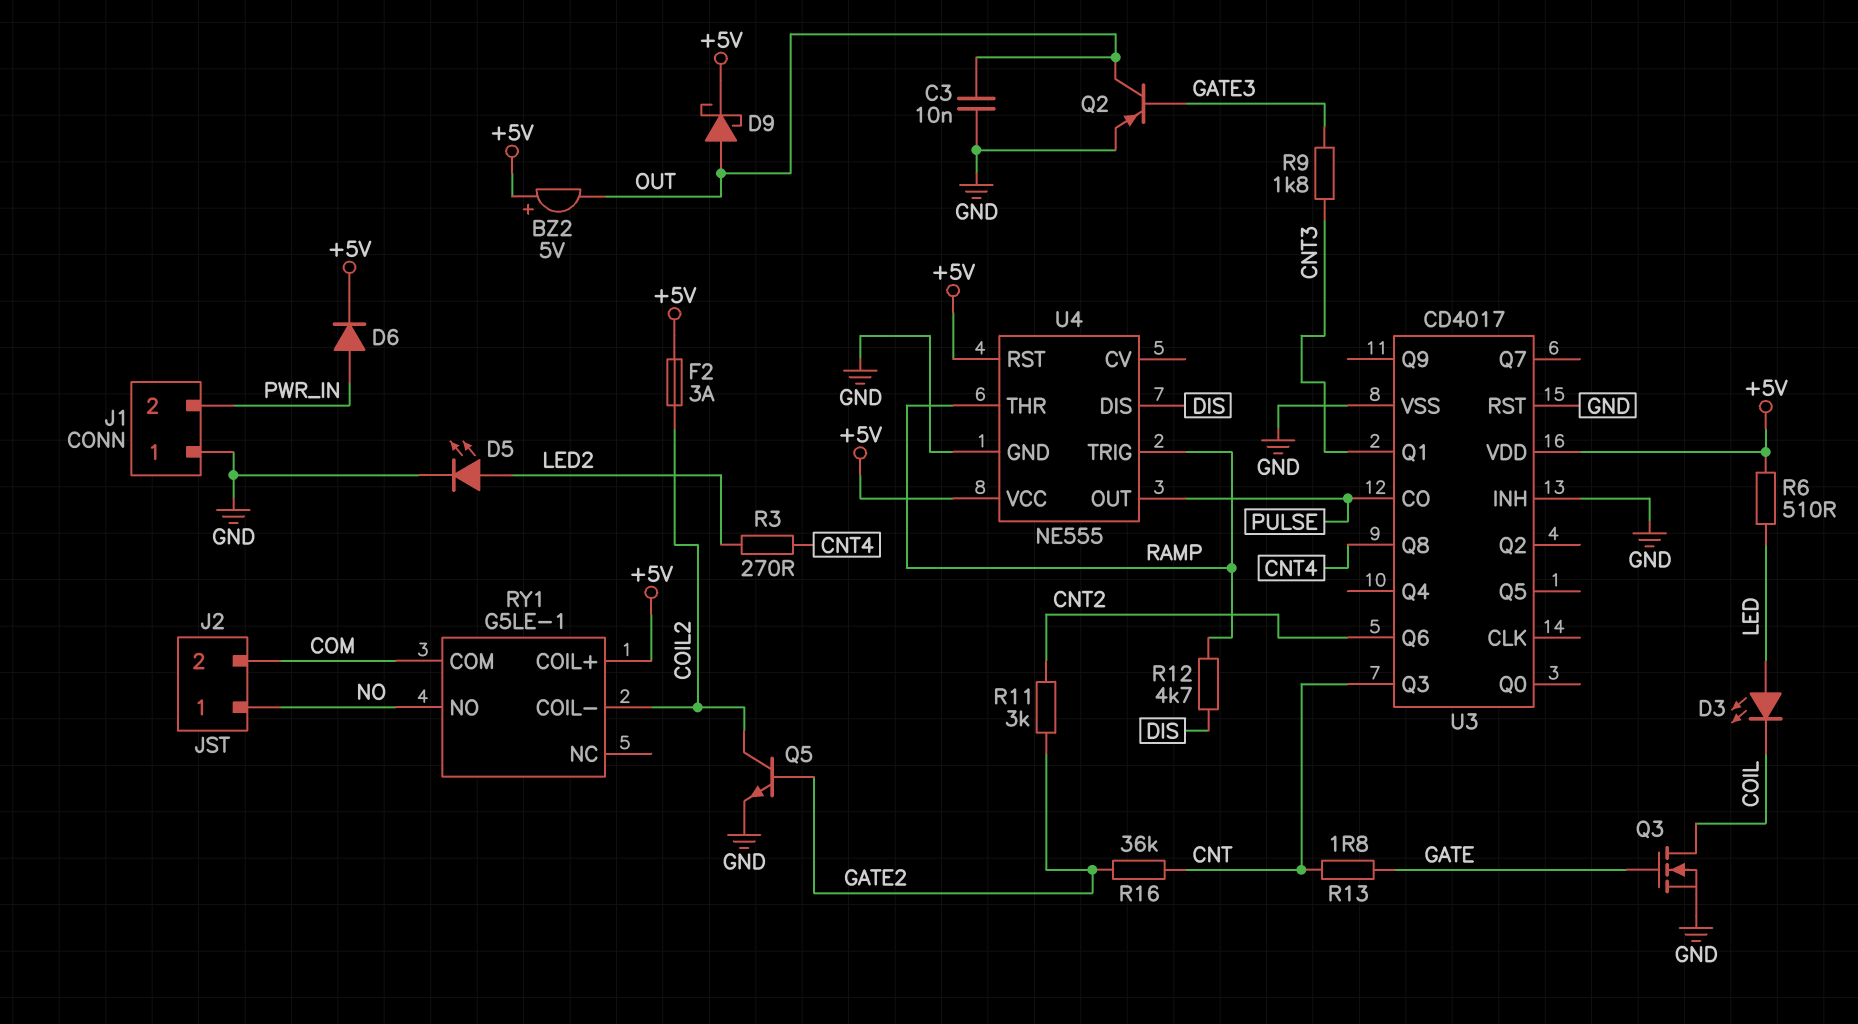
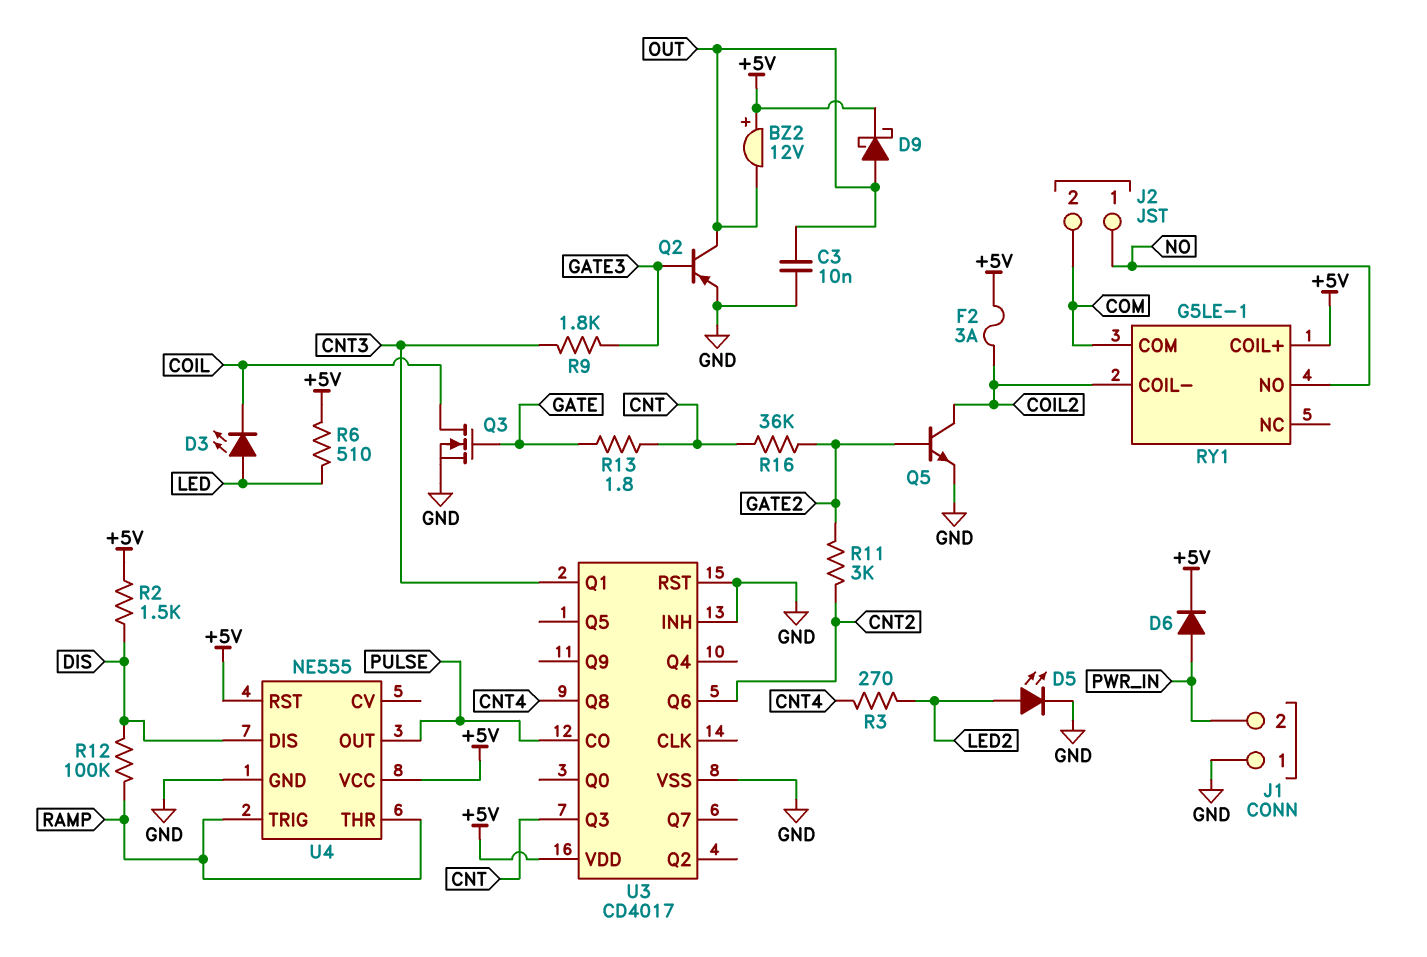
BZ2: buzzer 5V (plus +5V, minus OUT) -> buzzer 12V (plus +5V, minus OUT)
R2: none -> 1.5k (+5V, DIS)
R12: 4.7k (DIS, RAMP) -> 100k (DIS, RAMP)

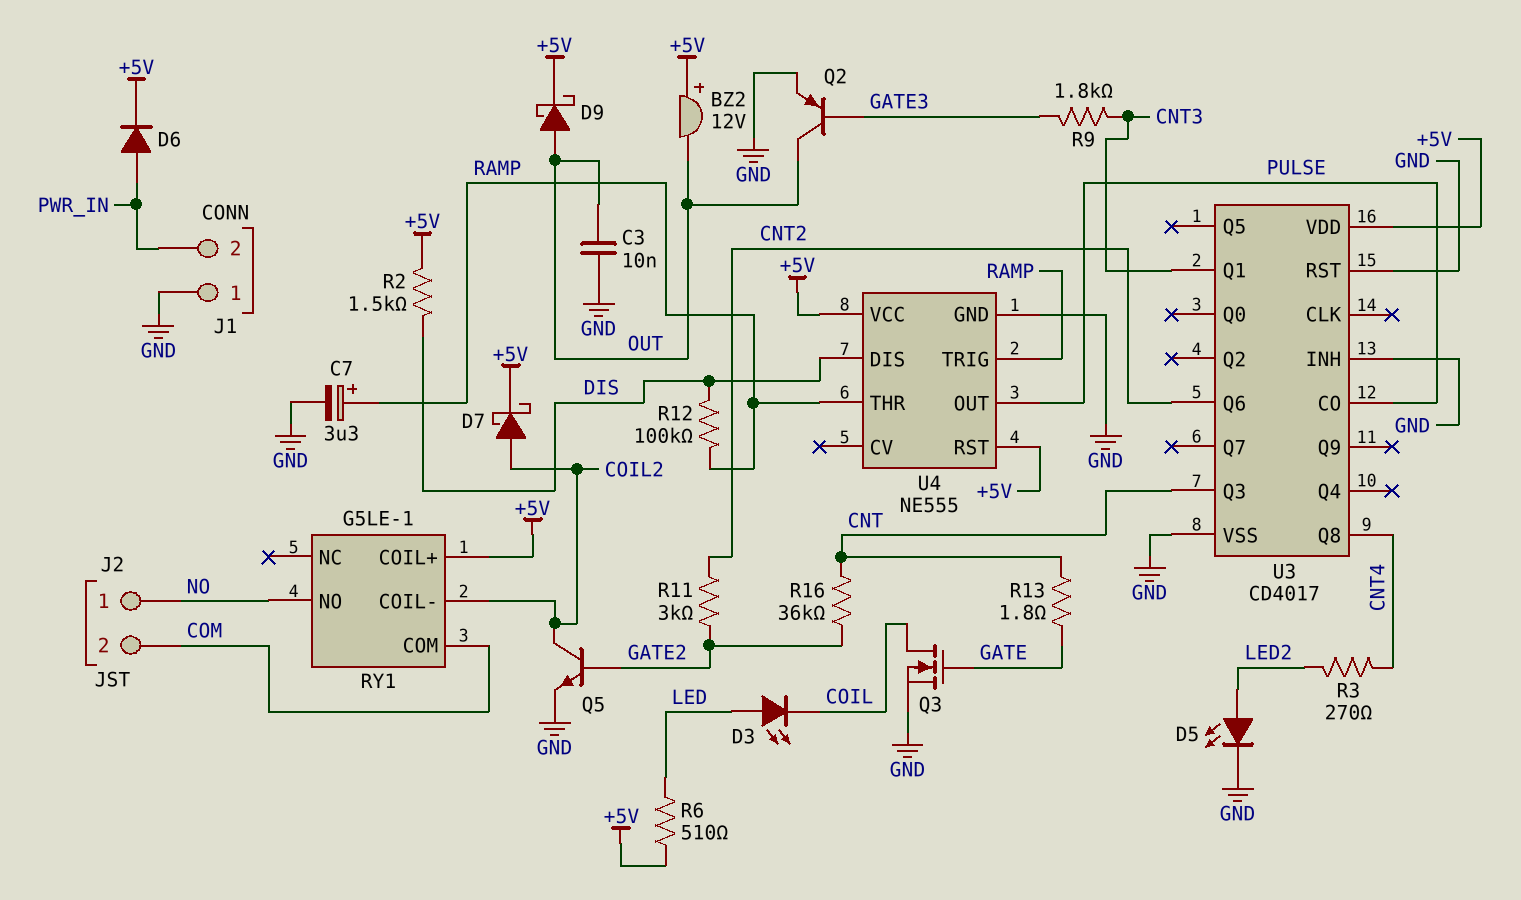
C7: none -> 3.3uF (plus RAMP, minus GND)
D7: none -> schottky (A COIL2, K +5V)
F2: 3A (+5V, COIL2) -> none

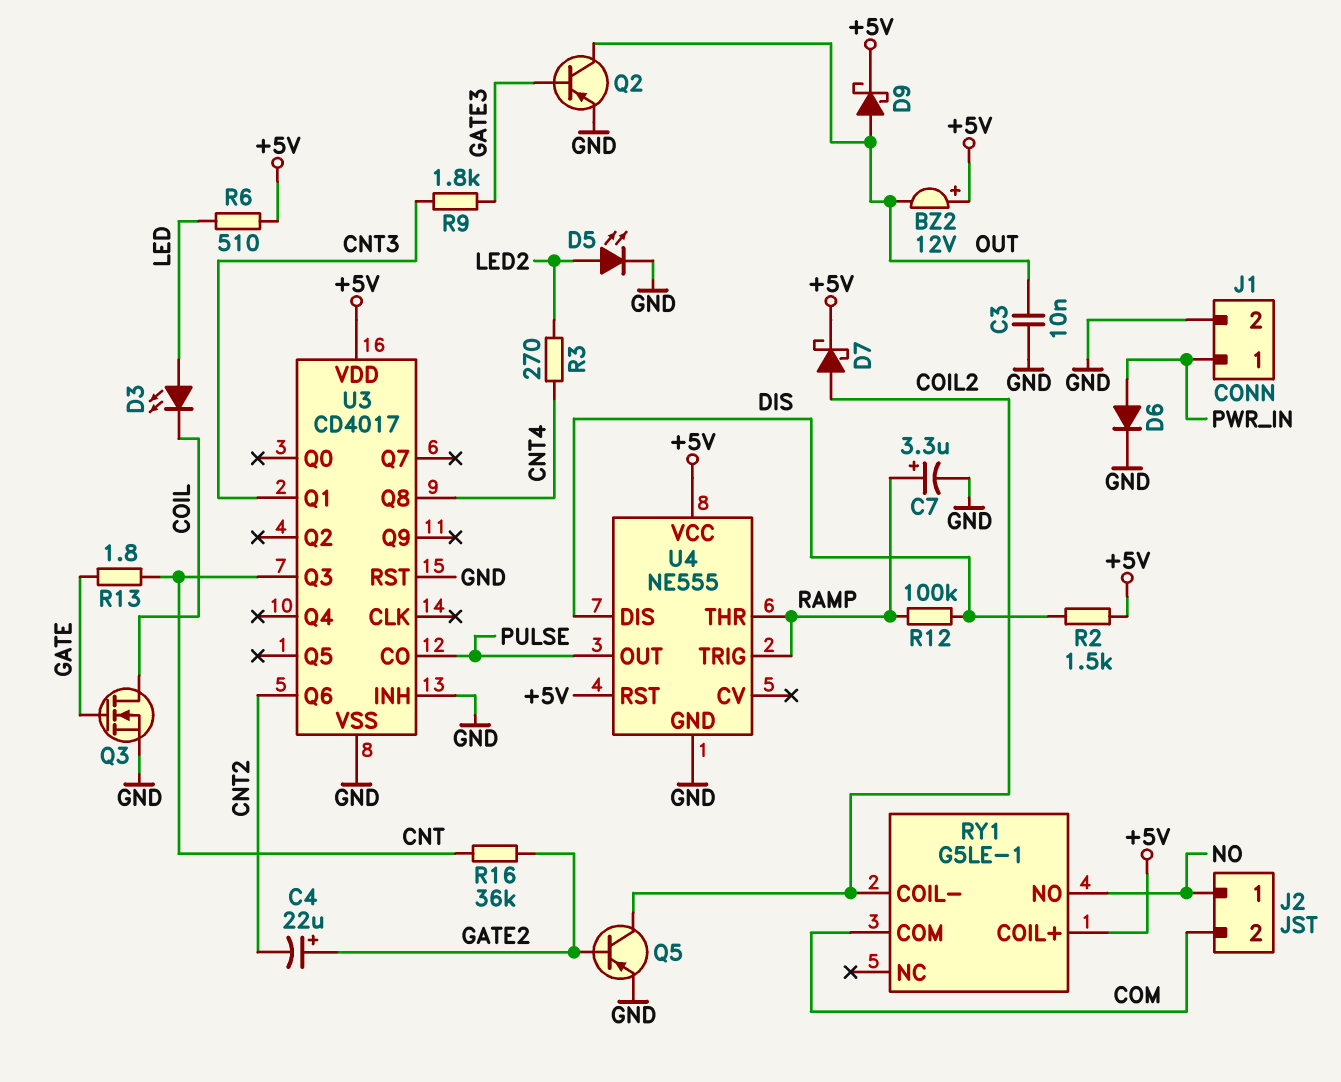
C4: none -> 22uF (plus GATE2, minus CNT2)
D6: diode (A PWR_IN, K +5V) -> diode (A PWR_IN, K GND)
J1 pin 1: GND -> PWR_IN
J1 pin 2: PWR_IN -> GND
Q5: NPN (B GATE2, C COIL2, E GND) -> PNP (B GATE2, C COIL2, E GND)
R11: 3k (CNT2, GATE2) -> none

